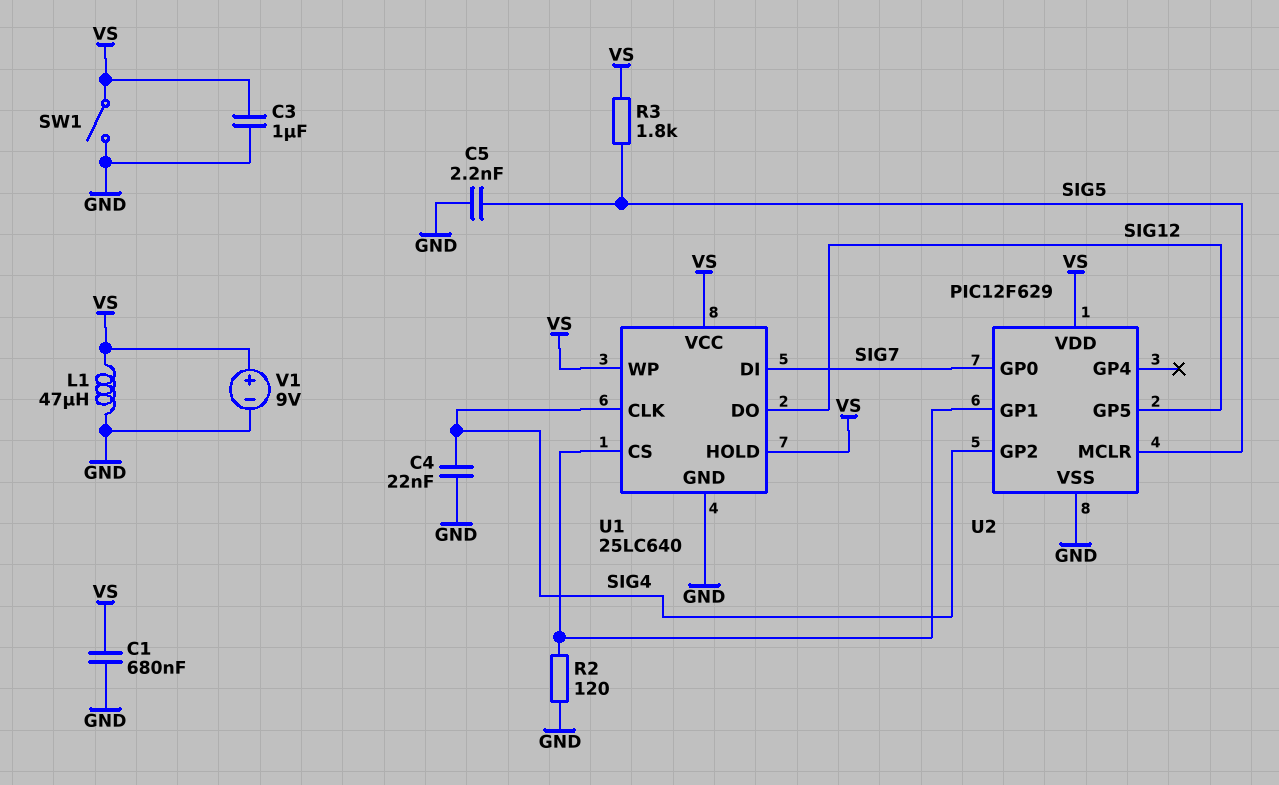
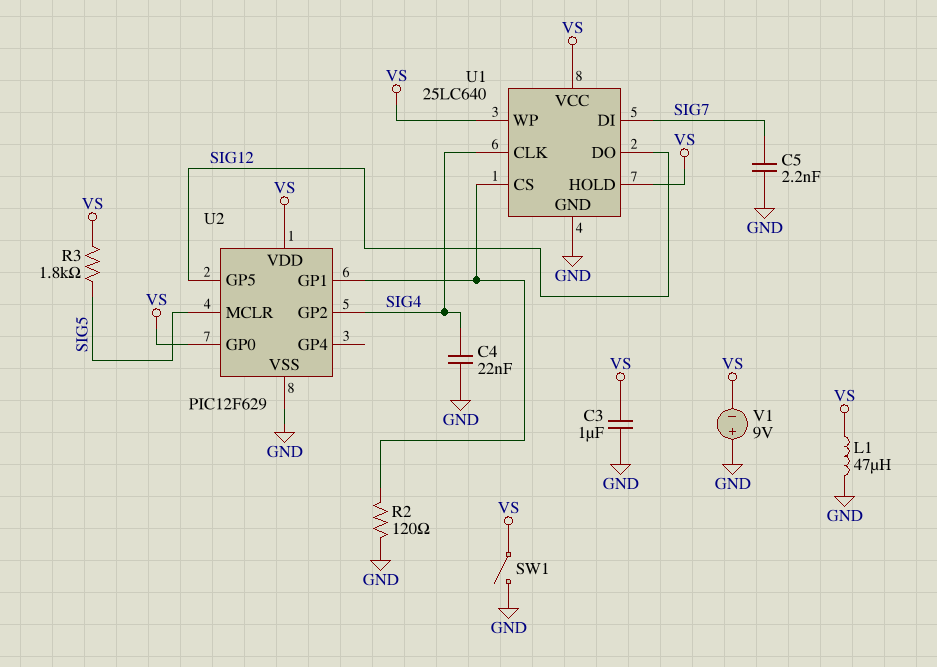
C1: 680nF (GND, VS) -> none
C5: 2.2nF (GND, SIG5) -> 2.2nF (GND, SIG7)
U2 pin GP0: SIG7 -> VS
V1: 9V (plus VS, minus GND) -> 9V (plus GND, minus VS)

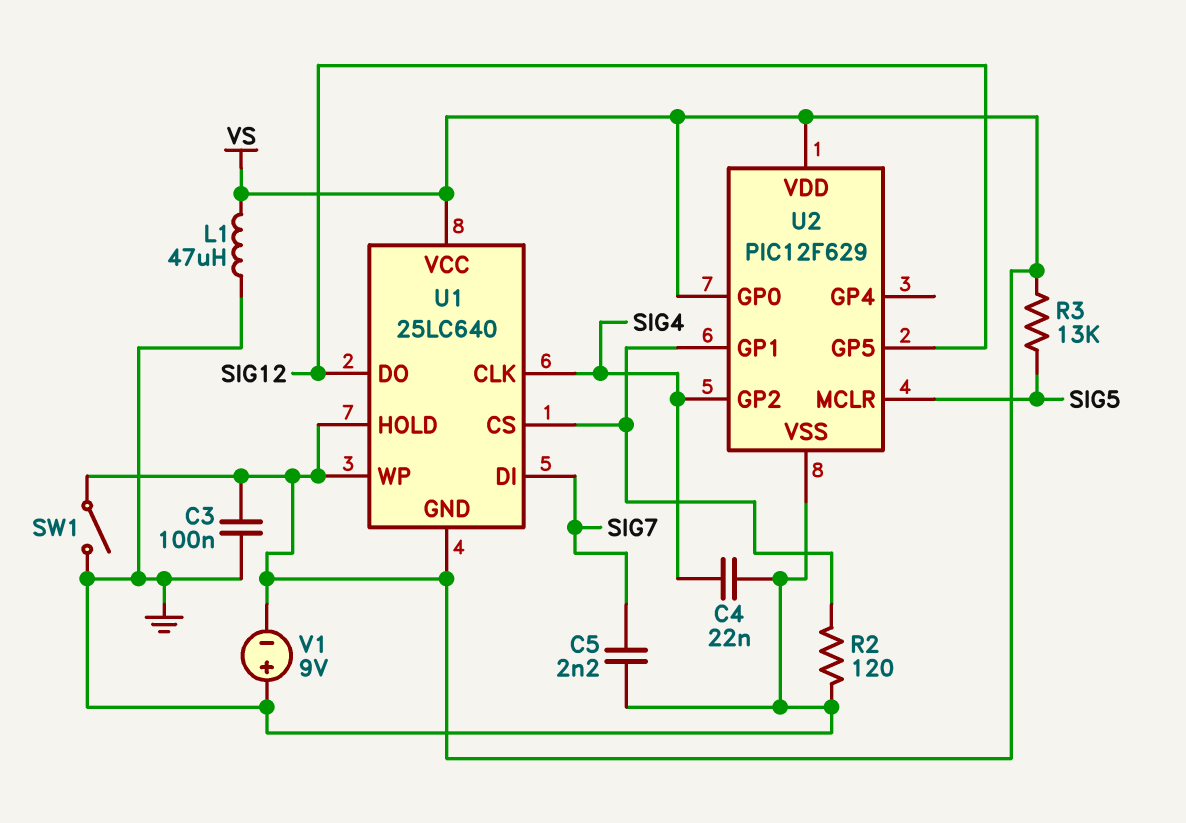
C3: 1uF (GND, VS) -> 100nF (GND, VS)
R3: 1.8k (SIG5, VS) -> 13k (SIG5, VS)
U1 pin GND: GND -> VS

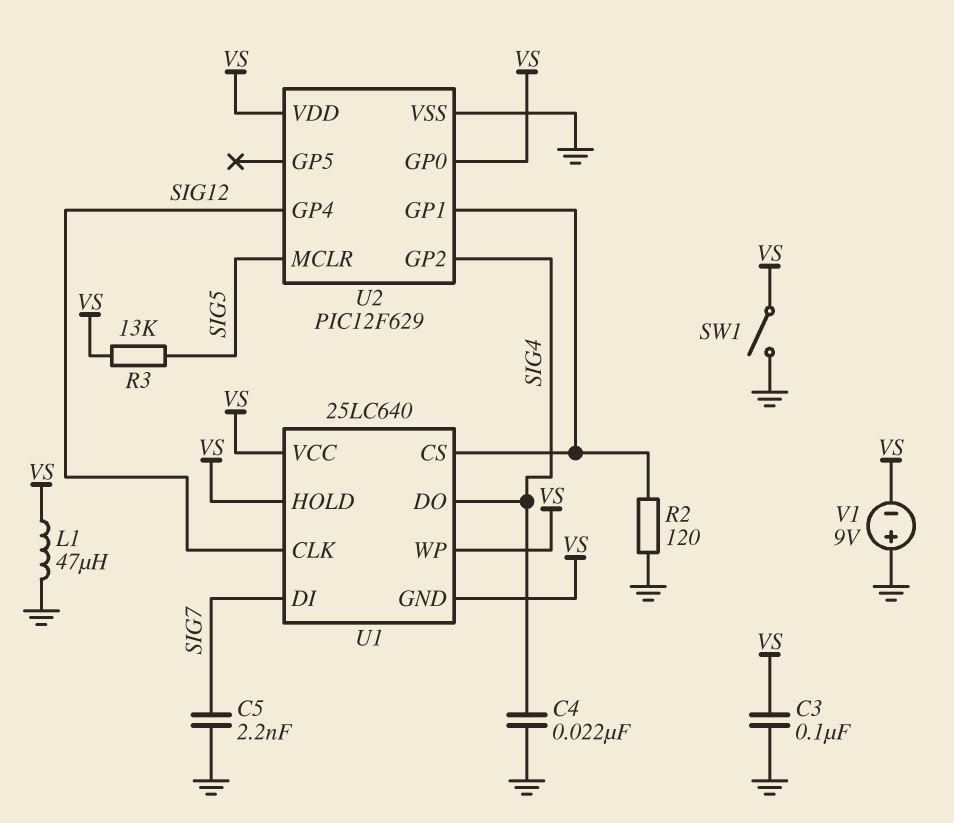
U1 pin CLK: SIG4 -> SIG12
U1 pin DO: SIG12 -> SIG4
U2 pin GP4: none -> SIG12
U2 pin GP5: SIG12 -> none

